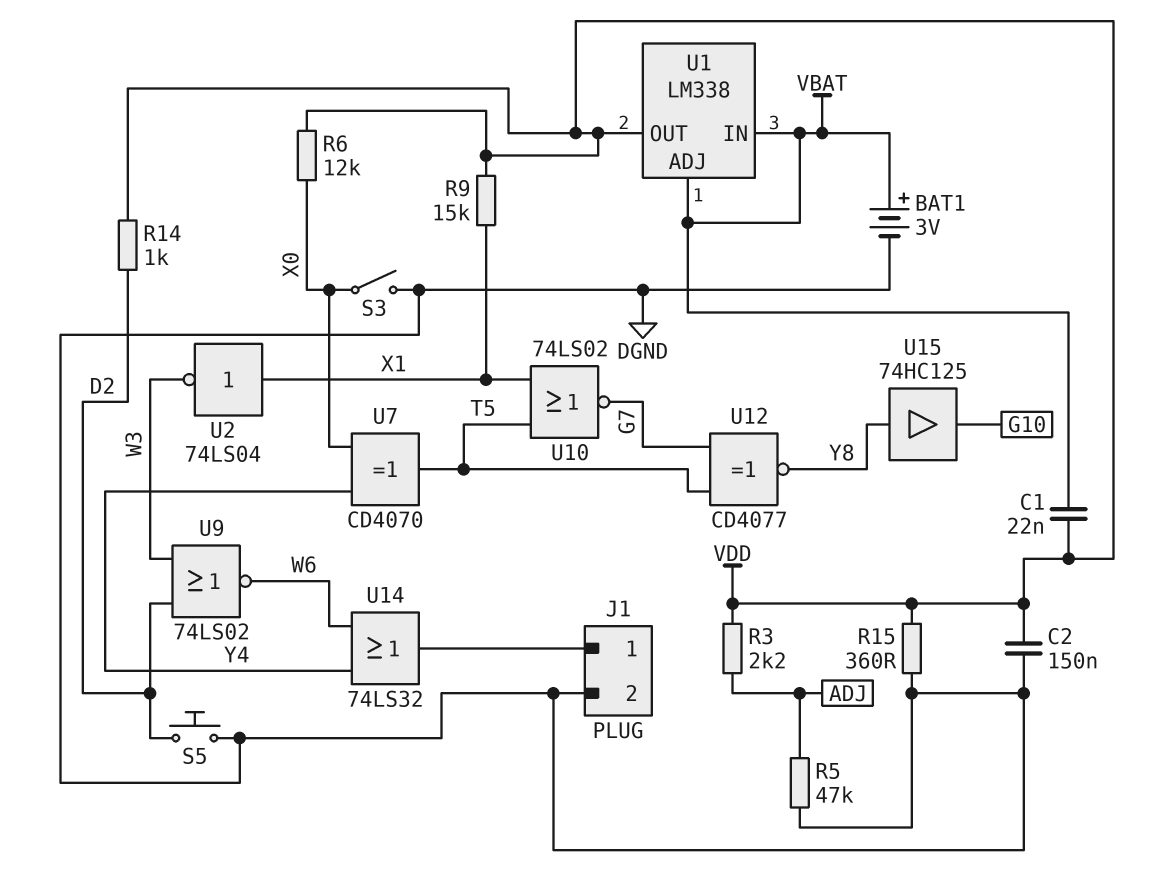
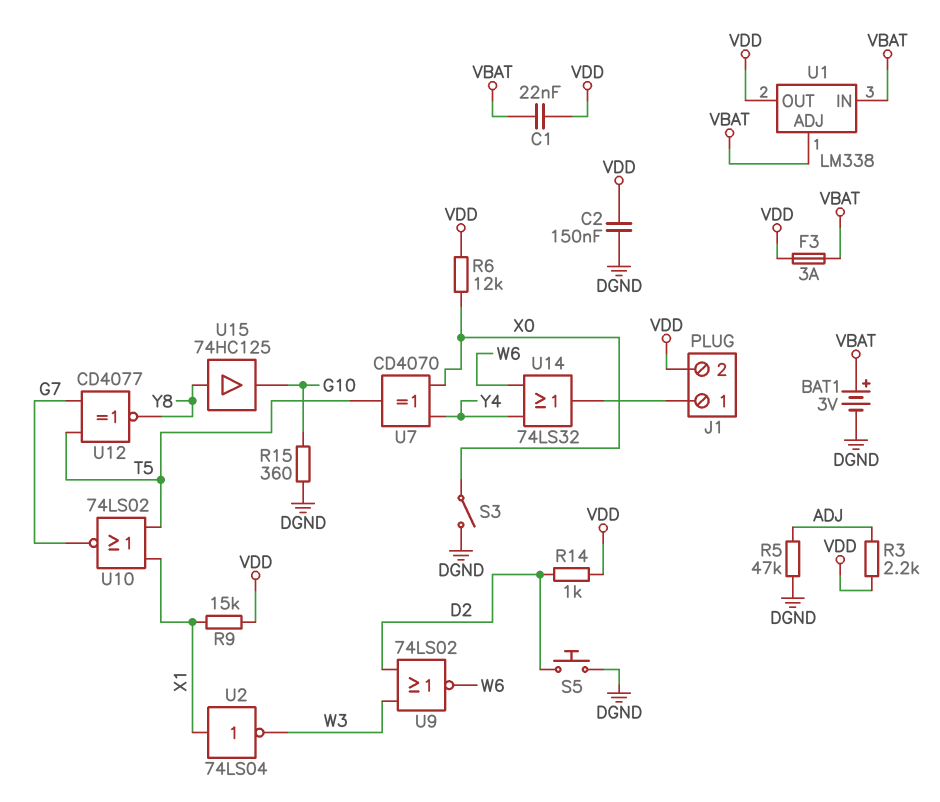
F3: none -> 3A (VBAT, VDD)
J1 pin 2: DGND -> VDD
R15: 360 (DGND, VDD) -> 360 (DGND, G10)

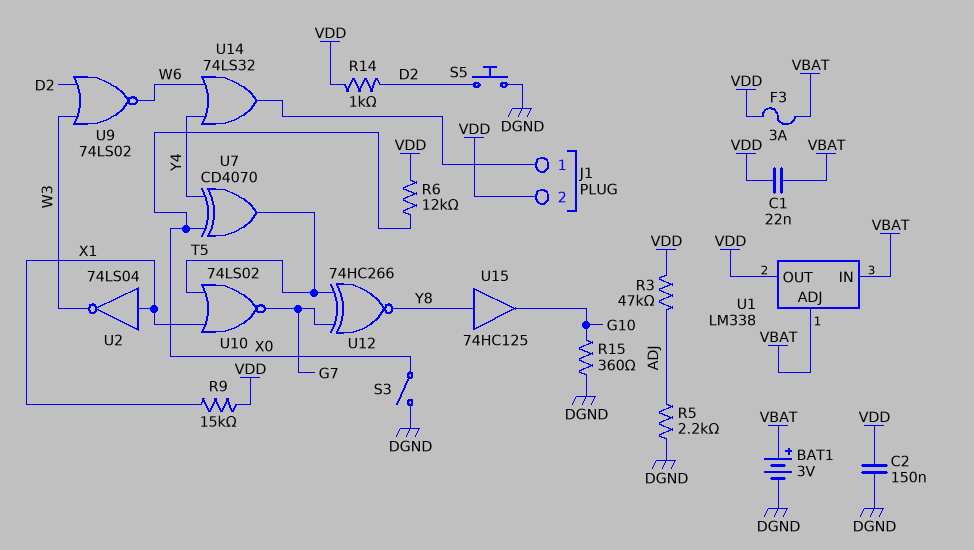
R3: 2.2k (ADJ, VDD) -> 47k (ADJ, VDD)
R5: 47k (ADJ, DGND) -> 2.2k (ADJ, DGND)
U12: XNOR CD4077 (in G7, in T5, out Y8) -> XNOR 74HC266 (in G7, in T5, out Y8)

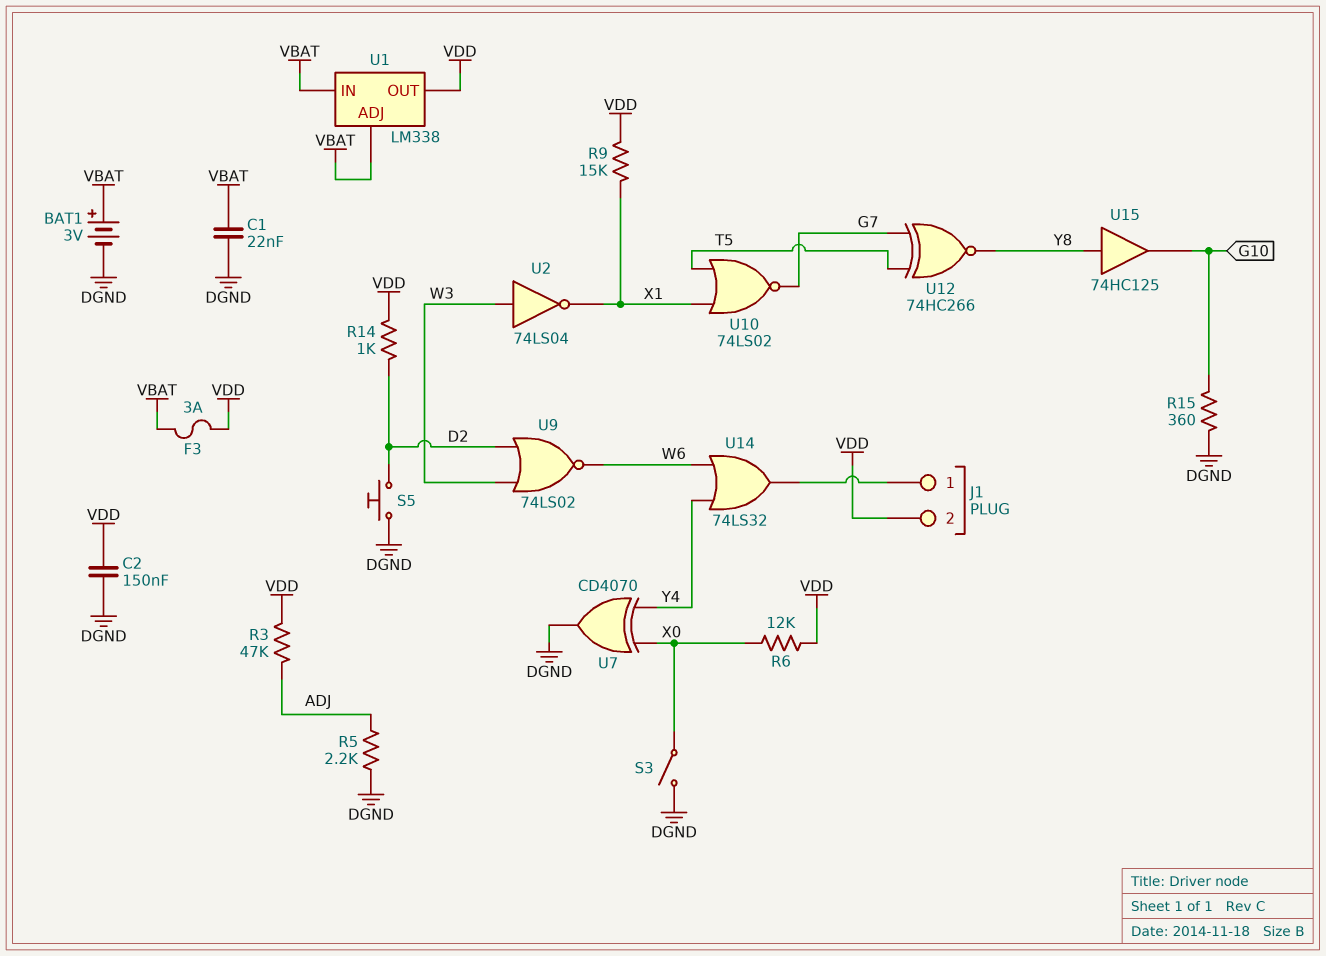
C1: 22nF (VBAT, VDD) -> 22nF (DGND, VBAT)
U2: NOT 74LS04 (in X1, out W3) -> NOT 74LS04 (in W3, out X1)
U7: XOR CD4070 (in X0, in Y4, out T5) -> XOR CD4070 (in X0, in Y4, out DGND)

